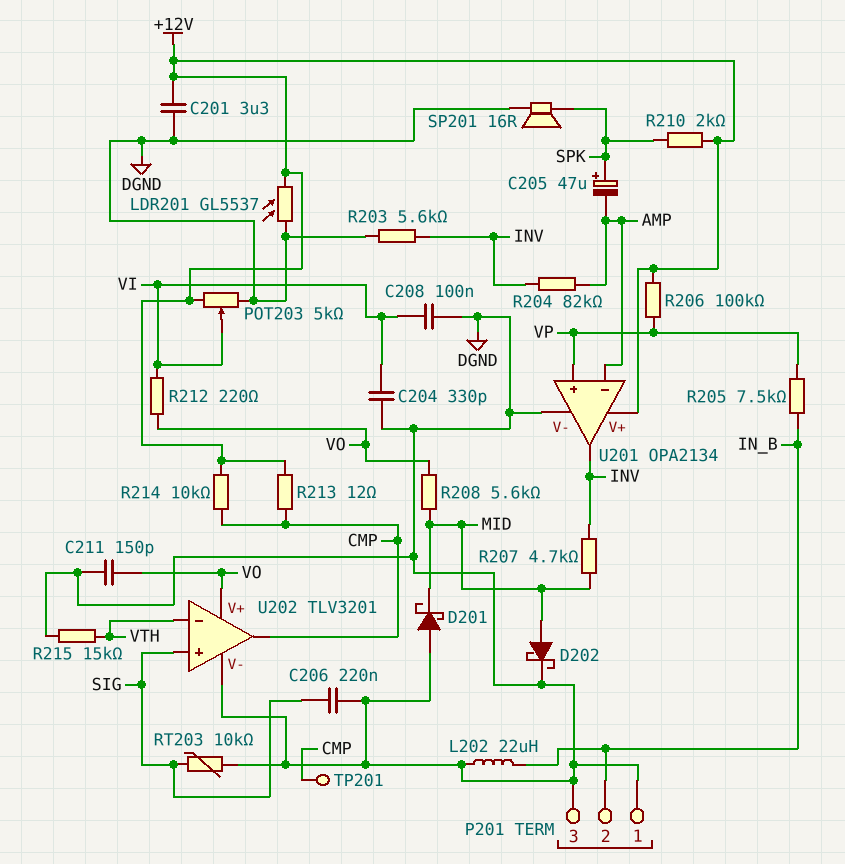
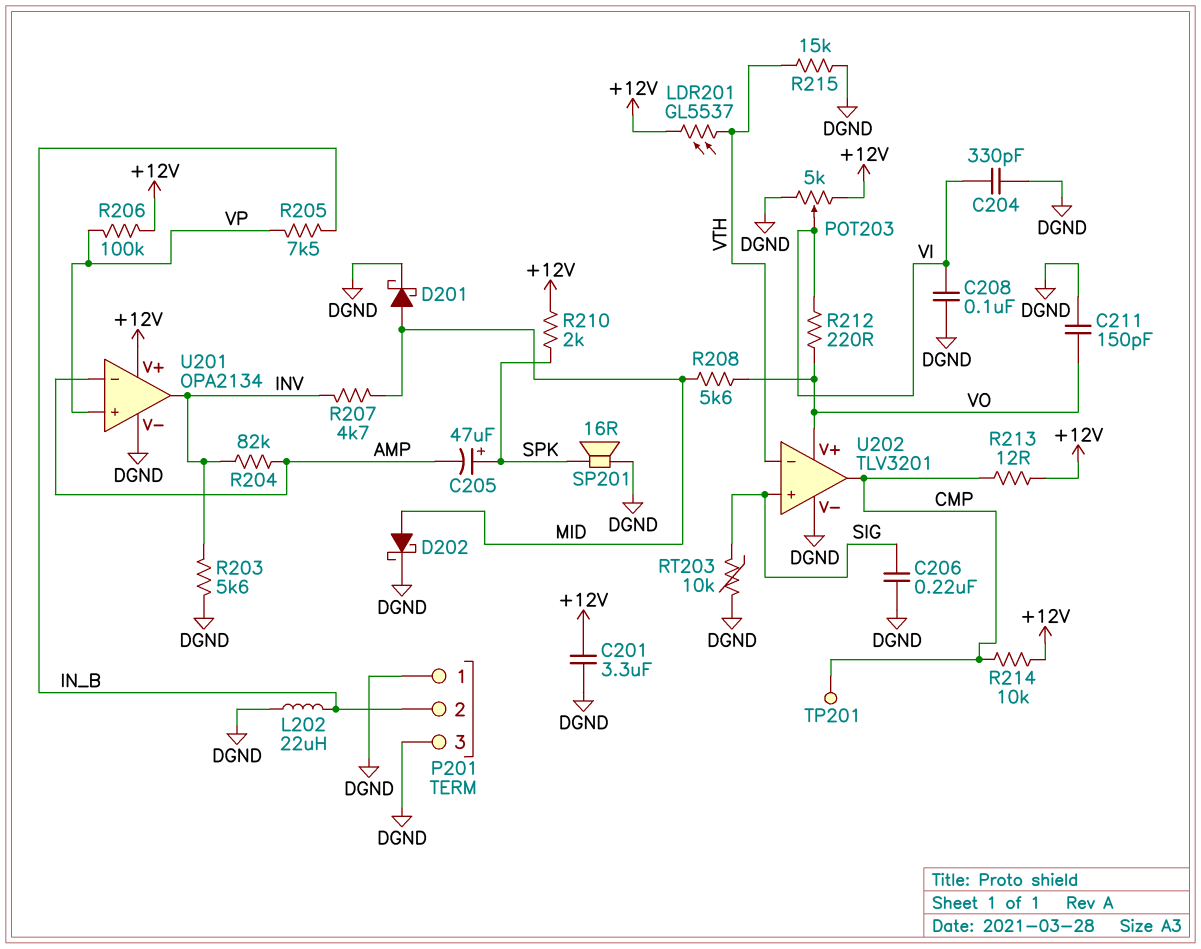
D201: schottky (A DGND, K MID) -> schottky (A MID, K DGND)
LDR201: GL5537 (+12V, DGND) -> GL5537 (+12V, VTH)

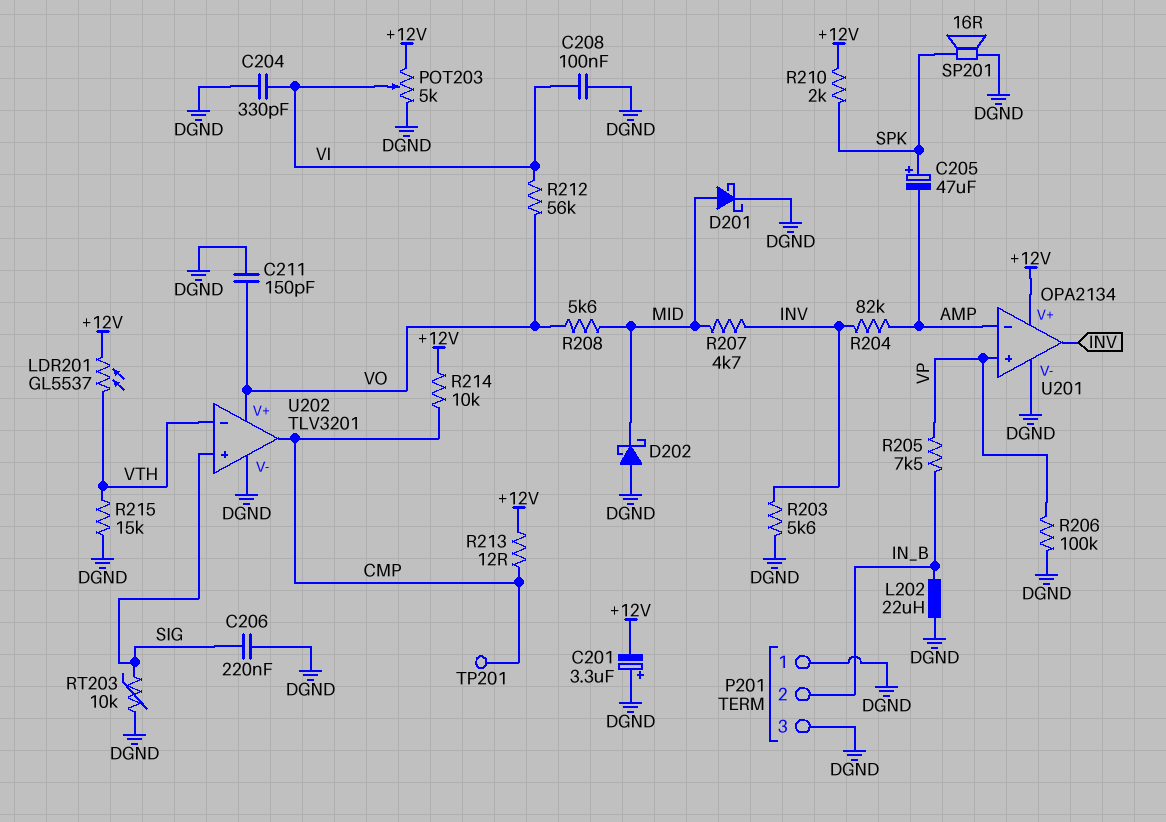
C201: 3.3uF (+12V, DGND) -> 3.3uF (plus DGND, minus +12V)
D202: schottky (A MID, K DGND) -> schottky (A DGND, K MID)
R206: 100k (+12V, VP) -> 100k (DGND, VP)
R212: 220 (VI, VO) -> 56k (VI, VO)

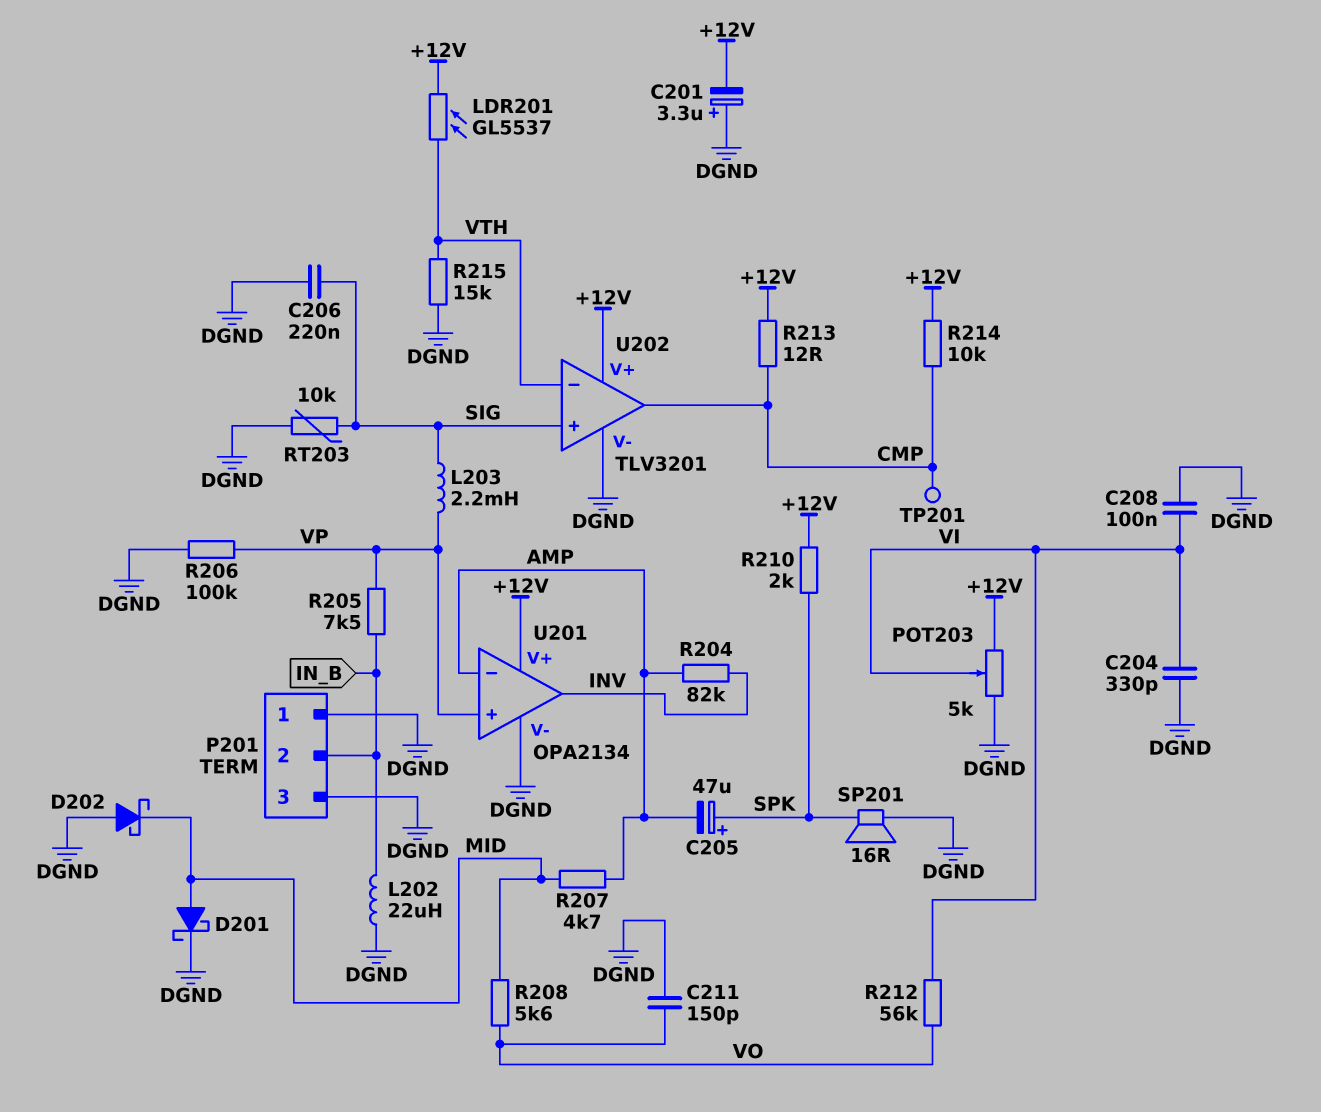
L203: none -> 2.2mH (SIG, VP)
R203: 5.6k (DGND, INV) -> none
R207: 4.7k (INV, MID) -> 4.7k (AMP, MID)
U202 pin V+: VO -> +12V

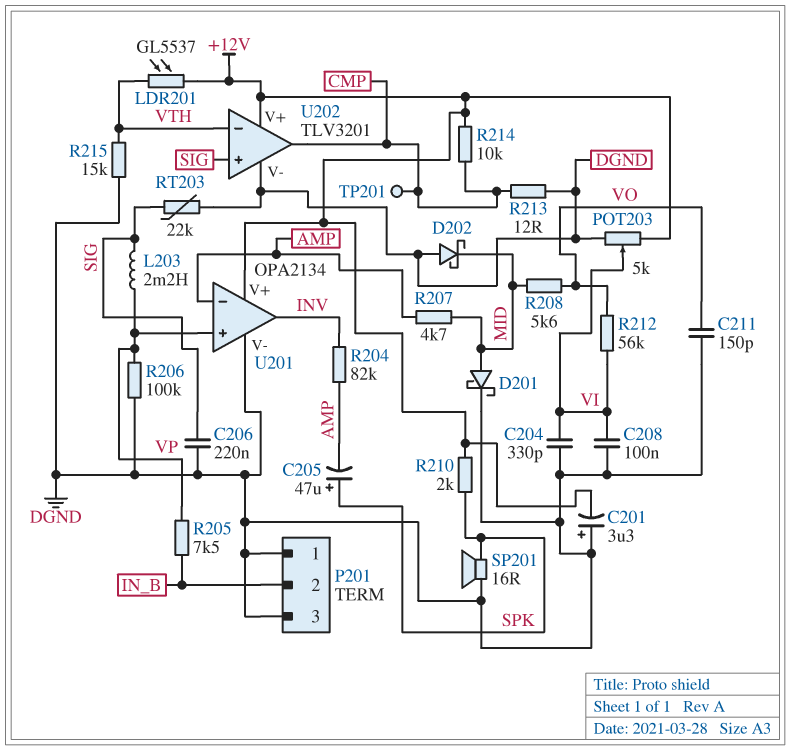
L202: 22uH (DGND, IN_B) -> none
R213: 12 (+12V, CMP) -> 12 (CMP, DGND)
RT203: 10k (DGND, SIG) -> 22k (DGND, SIG)

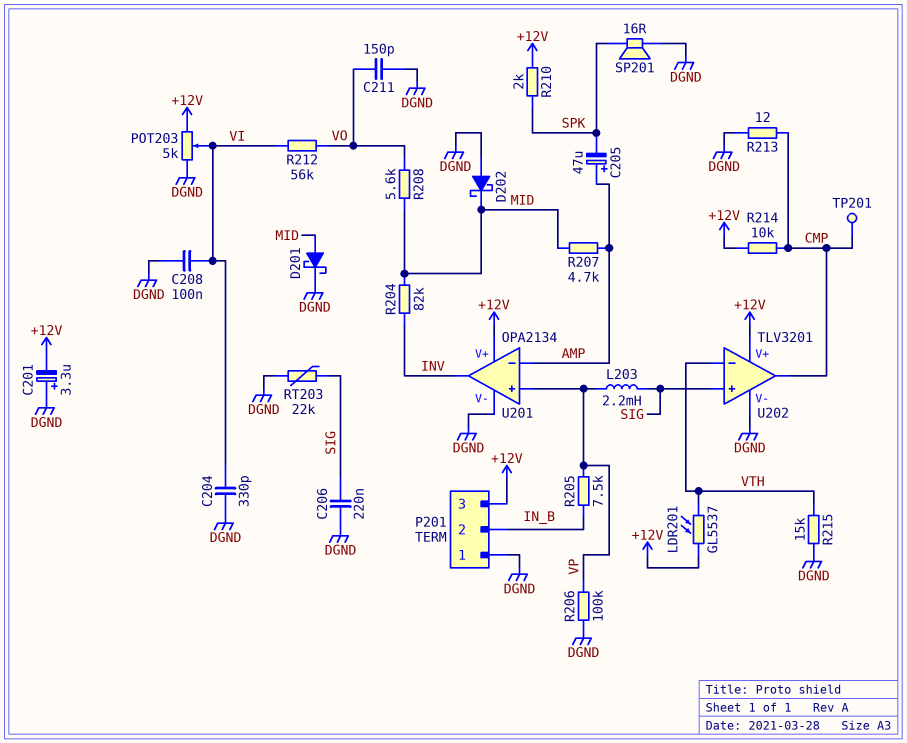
C205: 47uF (plus SPK, minus AMP) -> 47uF (plus AMP, minus SPK)
P201 pin 3: DGND -> +12V
R204: 82k (AMP, INV) -> 82k (INV, MID)

